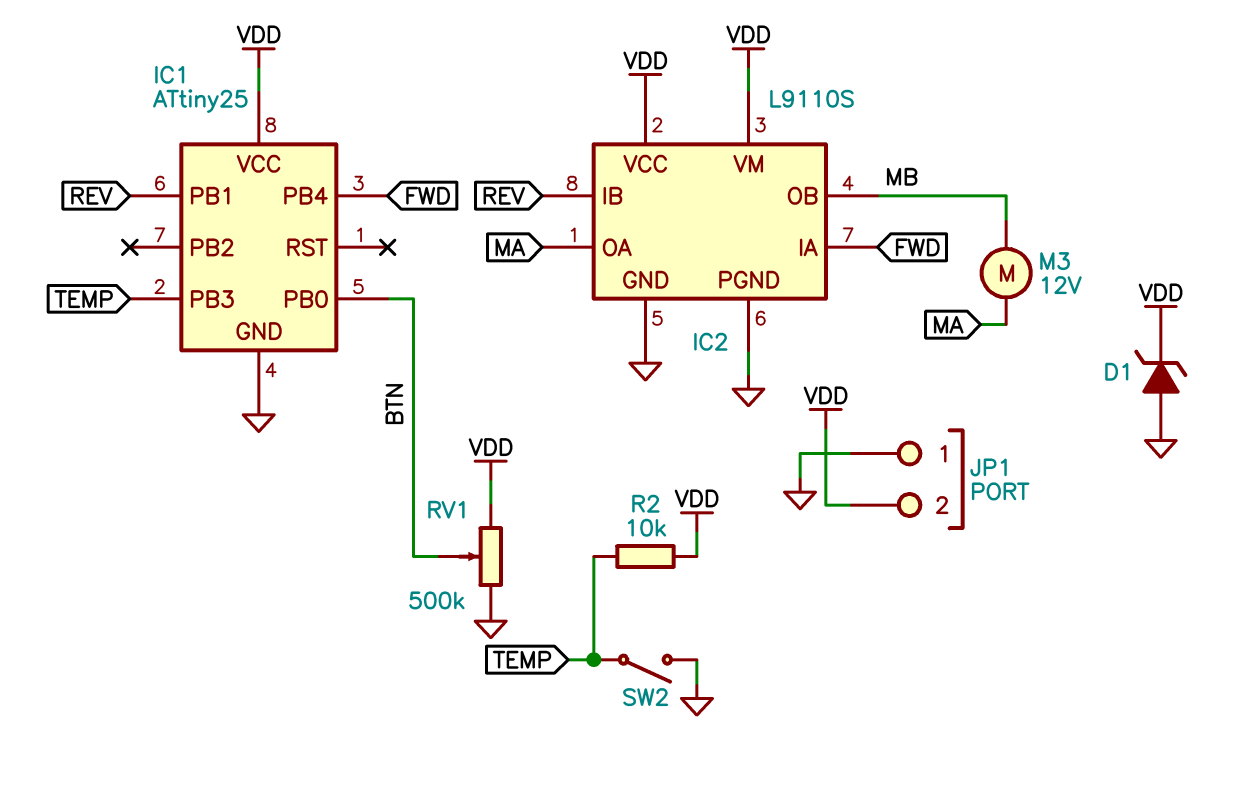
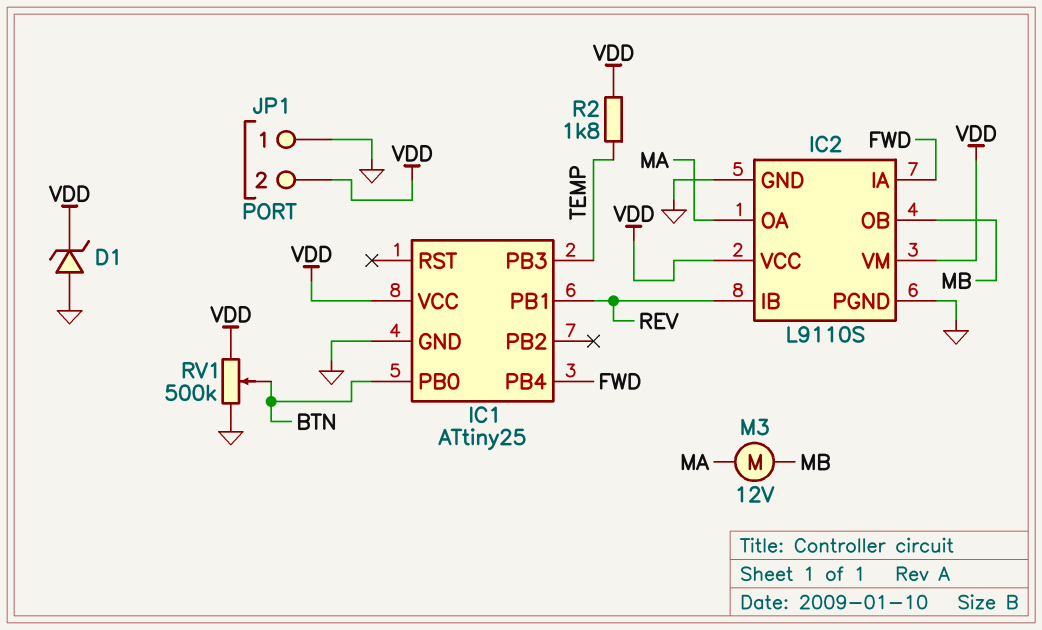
R2: 10k (TEMP, VDD) -> 1.8k (TEMP, VDD)
SW2: switch (GND, TEMP) -> none

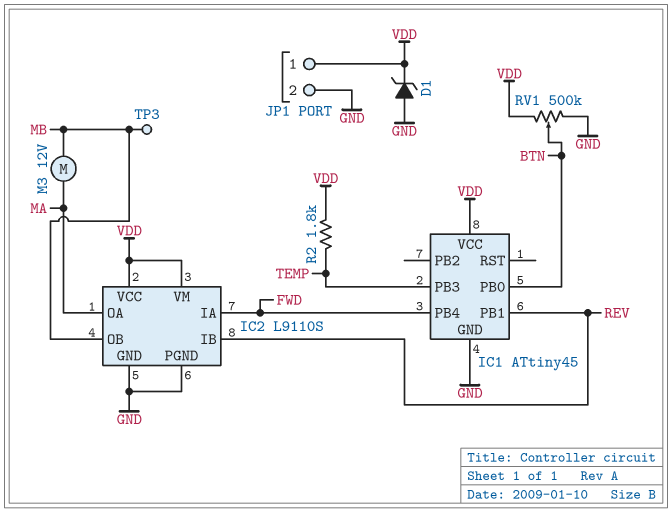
IC1: ATtiny25 -> ATtiny45
JP1 pin 1: GND -> VDD
JP1 pin 2: VDD -> GND
TP3: none -> test point (MB)

